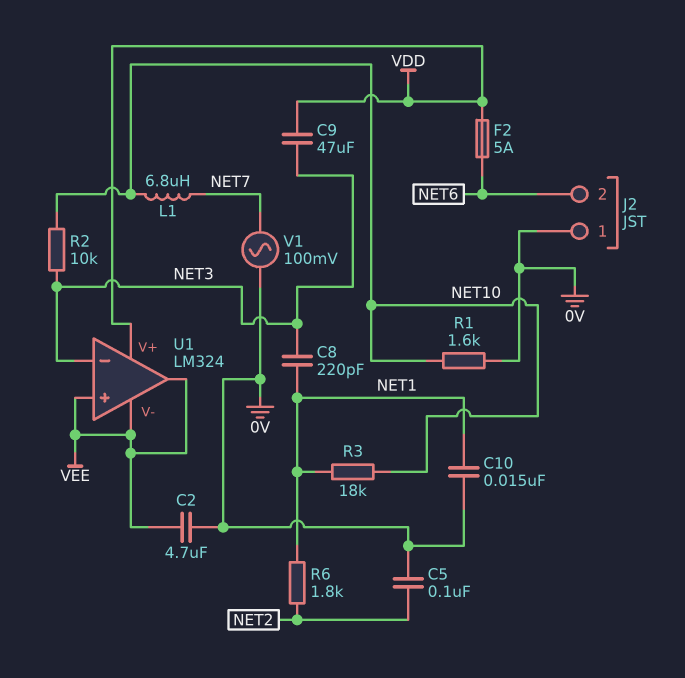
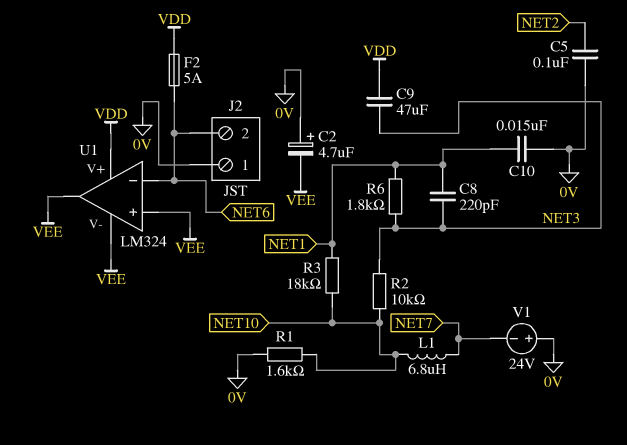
C2: 4.7uF (0V, VEE) -> 4.7uF (plus 0V, minus VEE)
R6: 1.8k (NET1, NET2) -> 1.8k (NET1, NET3)
U1 pin in-: NET3 -> NET6
V1: AC 100mV (0V, NET7) -> 24V (plus 0V, minus NET7)

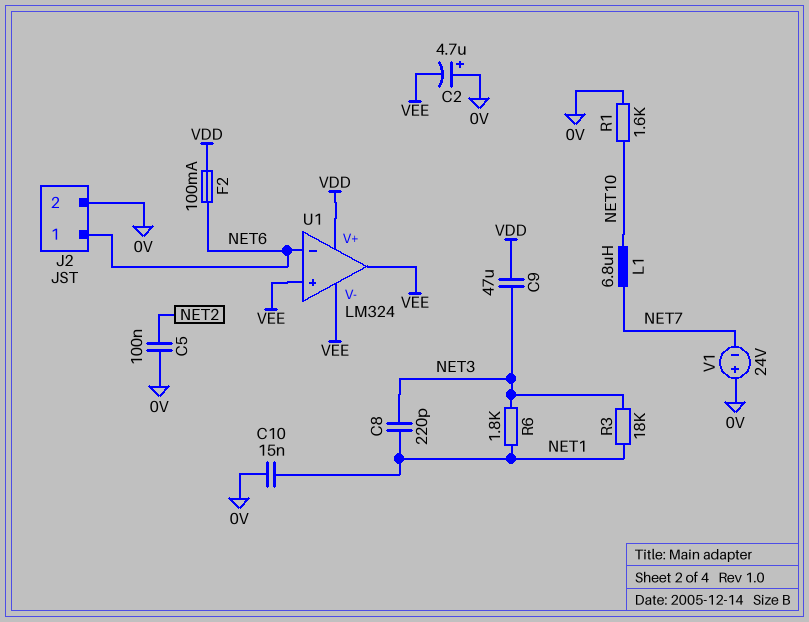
F2: 5A (NET6, VDD) -> 100mA (NET6, VDD)
J2 pin 1: 0V -> NET6
J2 pin 2: NET6 -> 0V
R2: 10k (NET3, NET10) -> none
R3: 18k (NET1, NET10) -> 18k (NET1, NET3)

